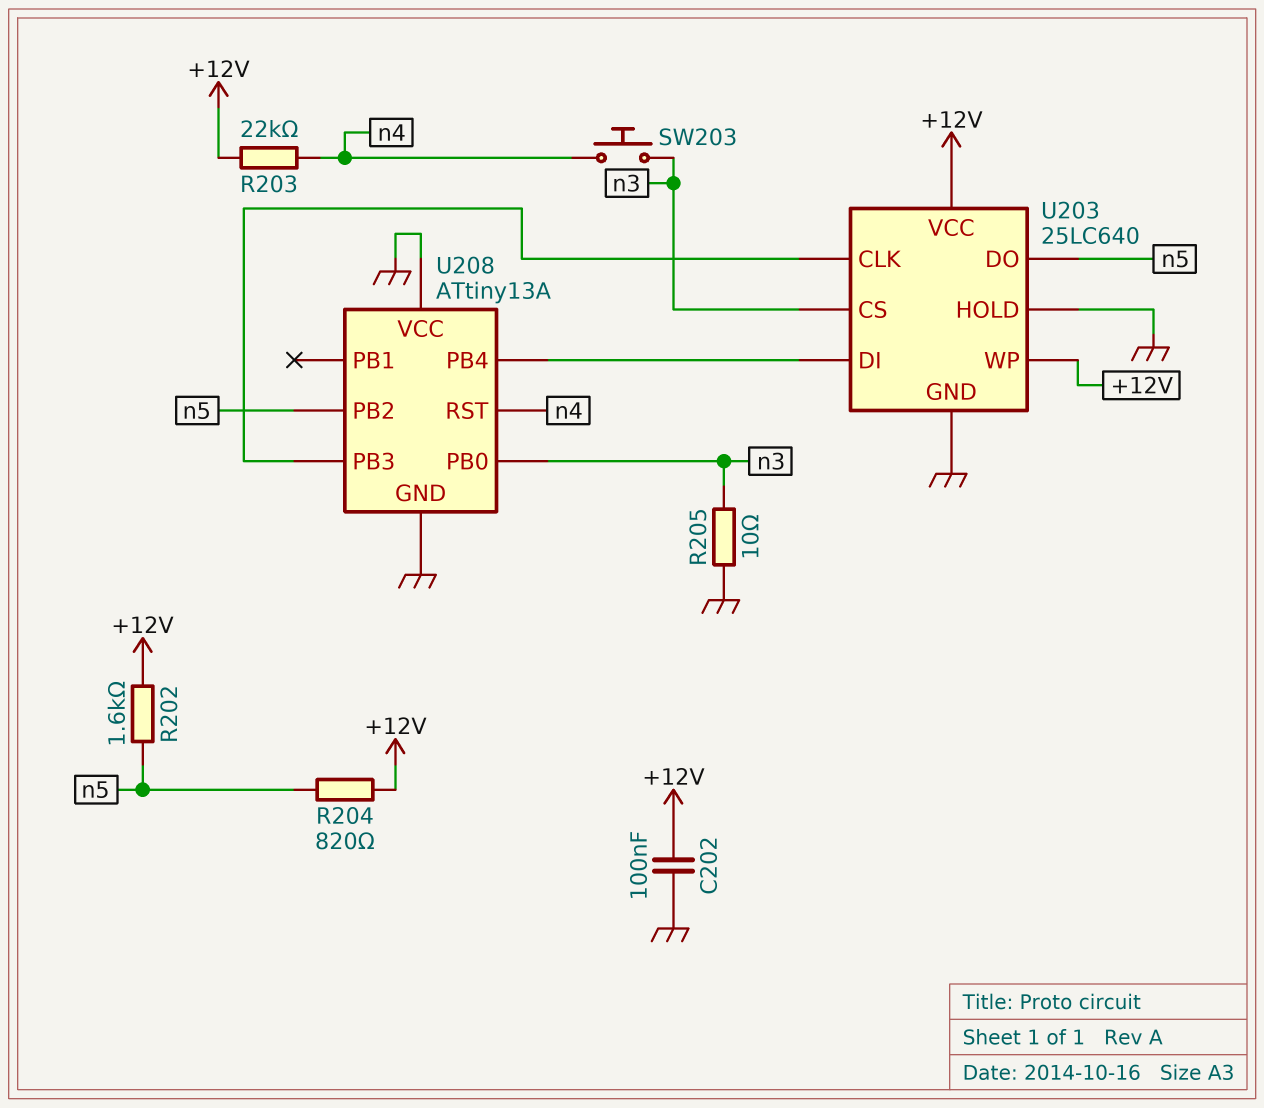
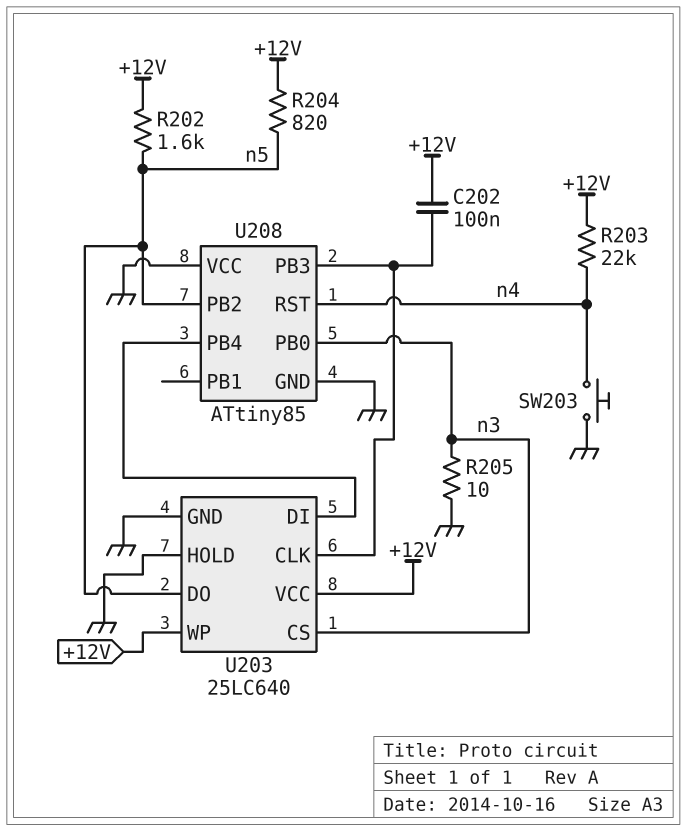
C202: 100nF (+12V, GND) -> 100nF (+12V, U203/CLK)
SW203: button (n3, n4) -> button (GND, n4)
U208: ATtiny13A -> ATtiny85

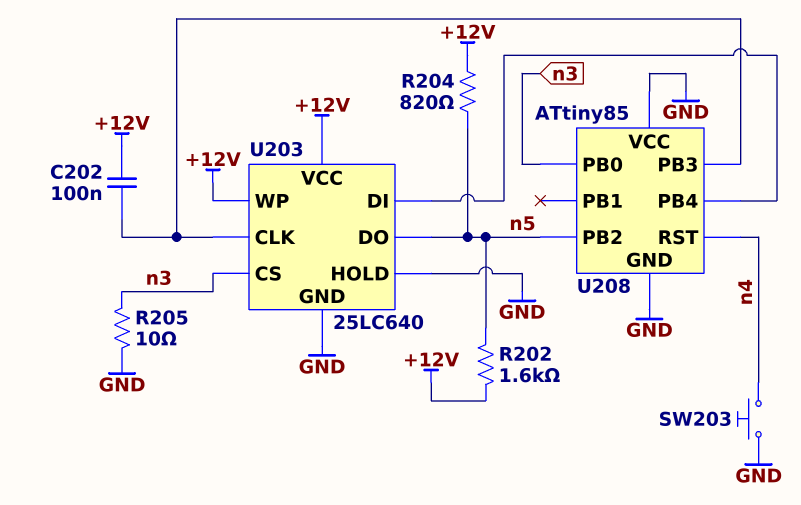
R203: 22k (+12V, n4) -> none

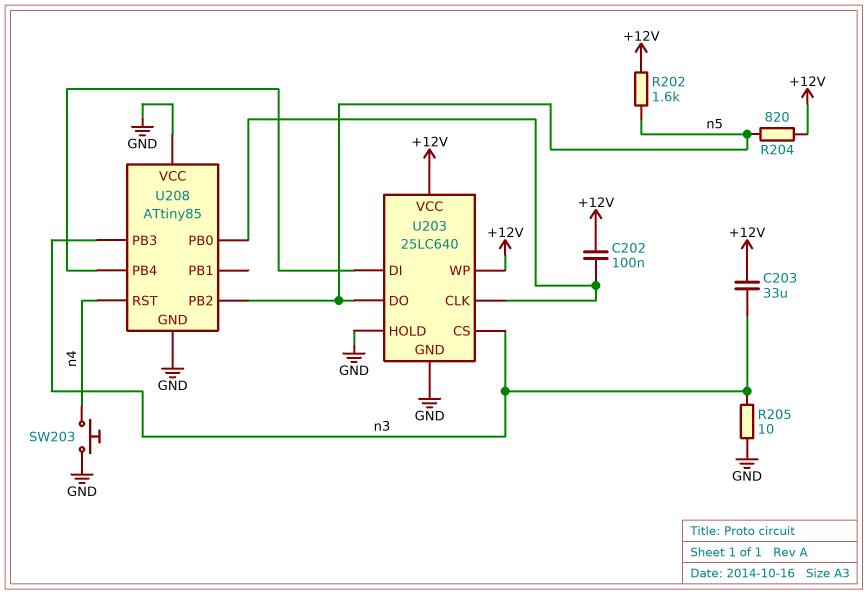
C203: none -> 33uF (+12V, n3)
U208 pin PB0: n3 -> U203/CLK
U208 pin PB3: U203/CLK -> n3

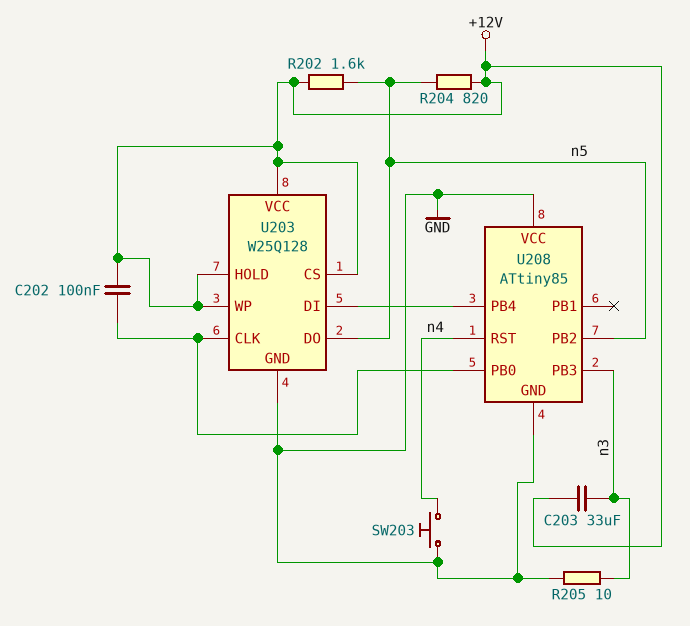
U203: 25LC640 -> W25Q128
U203 pin CS: n3 -> +12V
U203 pin HOLD: GND -> +12V

